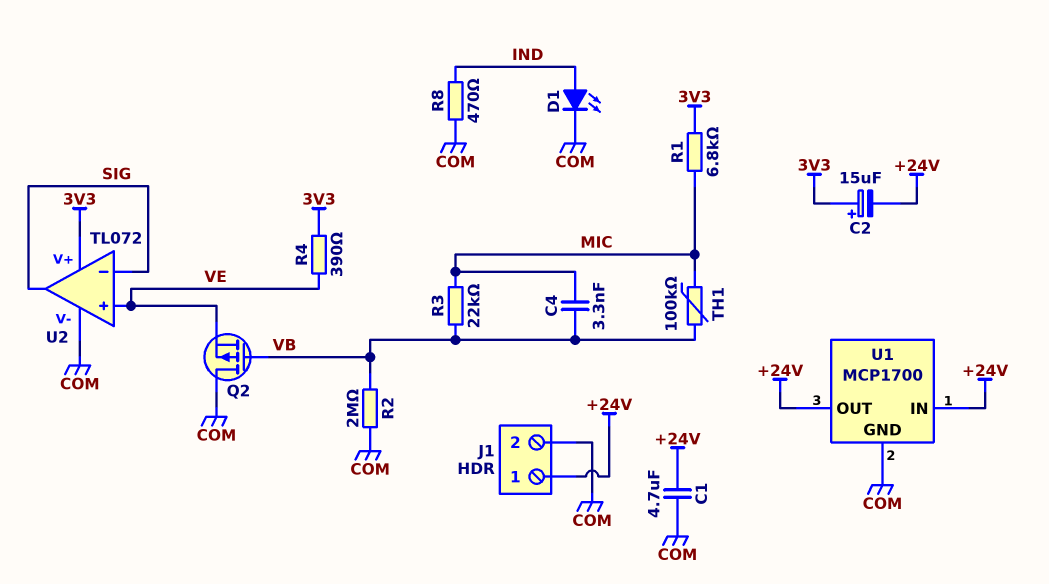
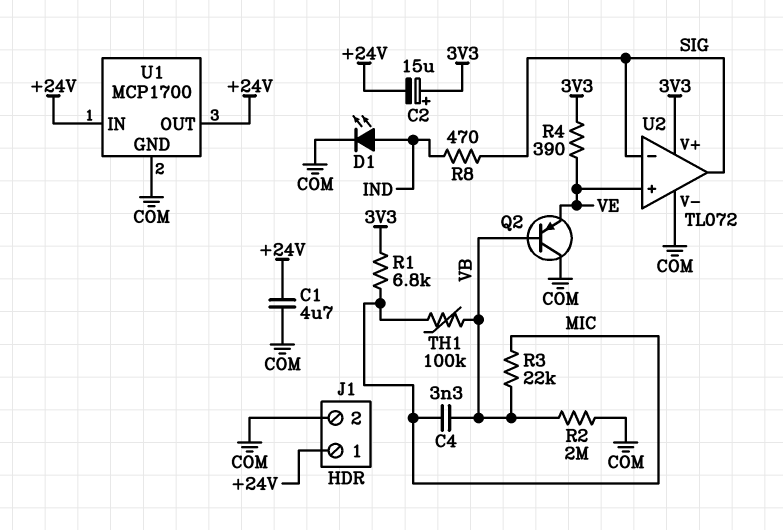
Q2: PMOS (G VB, D COM, S VE) -> PNP (B VB, C COM, E VE)
R8: 470 (COM, IND) -> 470 (IND, SIG)

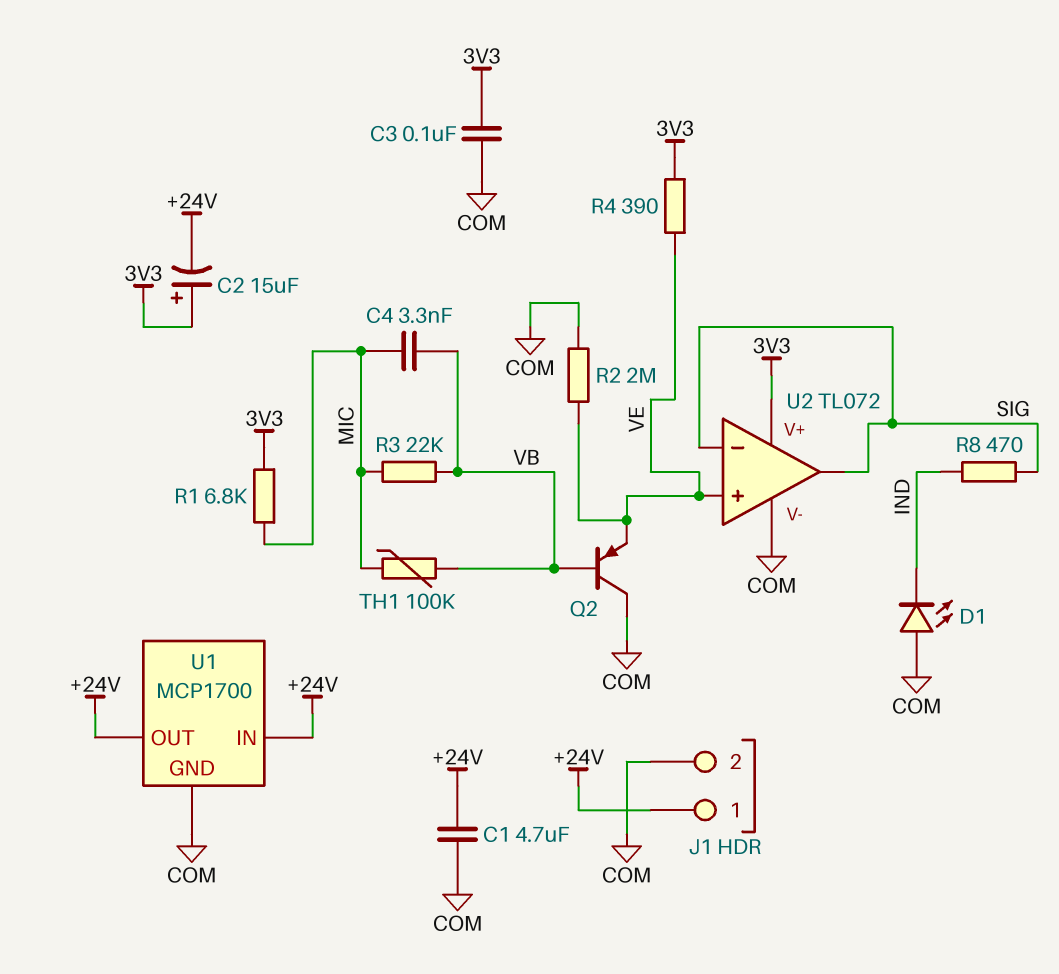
C3: none -> 100nF (3V3, COM)
D1: LED (A IND, K COM) -> LED (A COM, K IND)
R2: 2M (COM, VB) -> 2M (COM, VE)

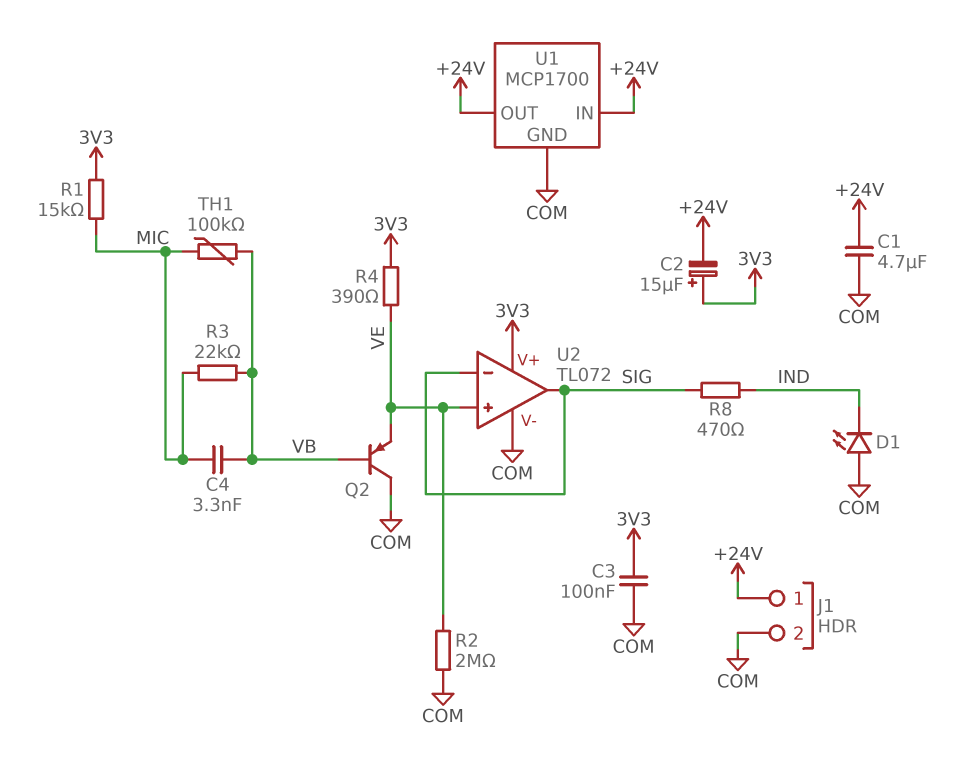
R1: 6.8k (3V3, MIC) -> 15k (3V3, MIC)

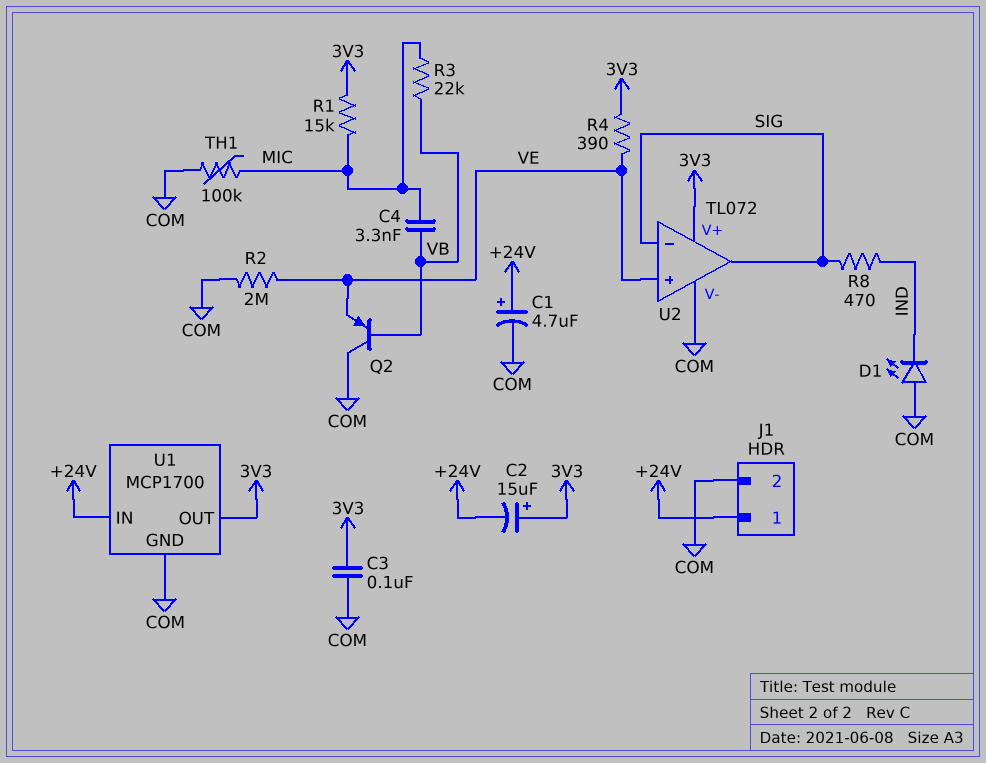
C1: 4.7uF (+24V, COM) -> 4.7uF (plus +24V, minus COM)
TH1: 100k (MIC, VB) -> 100k (COM, MIC)
U1 pin OUT: +24V -> 3V3

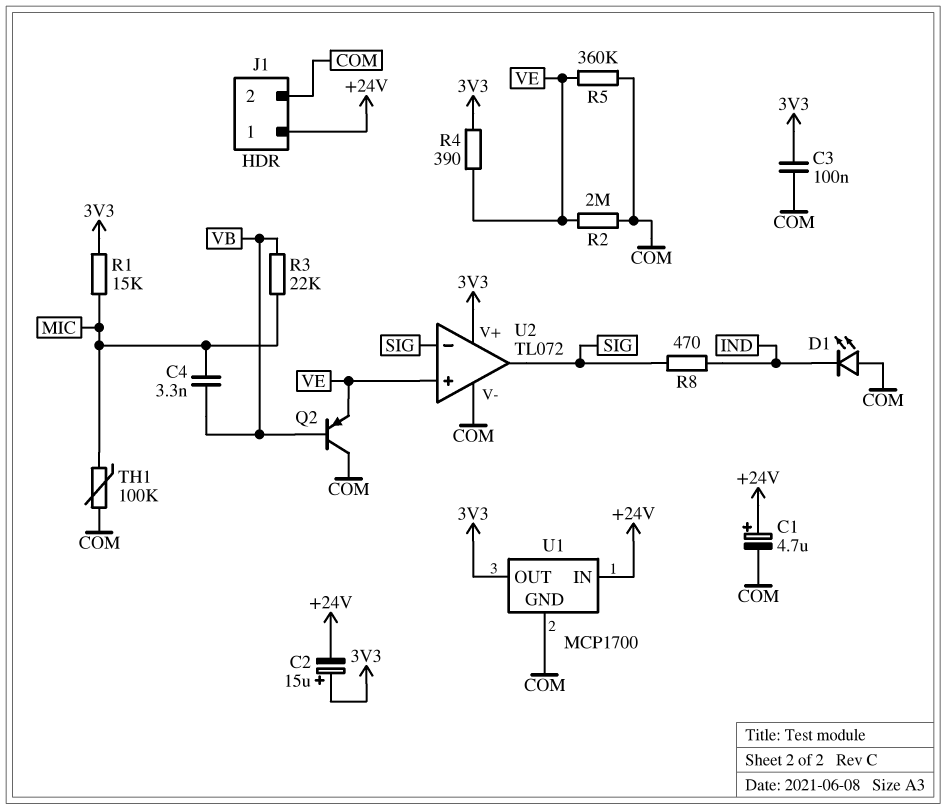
R5: none -> 360k (COM, VE)

